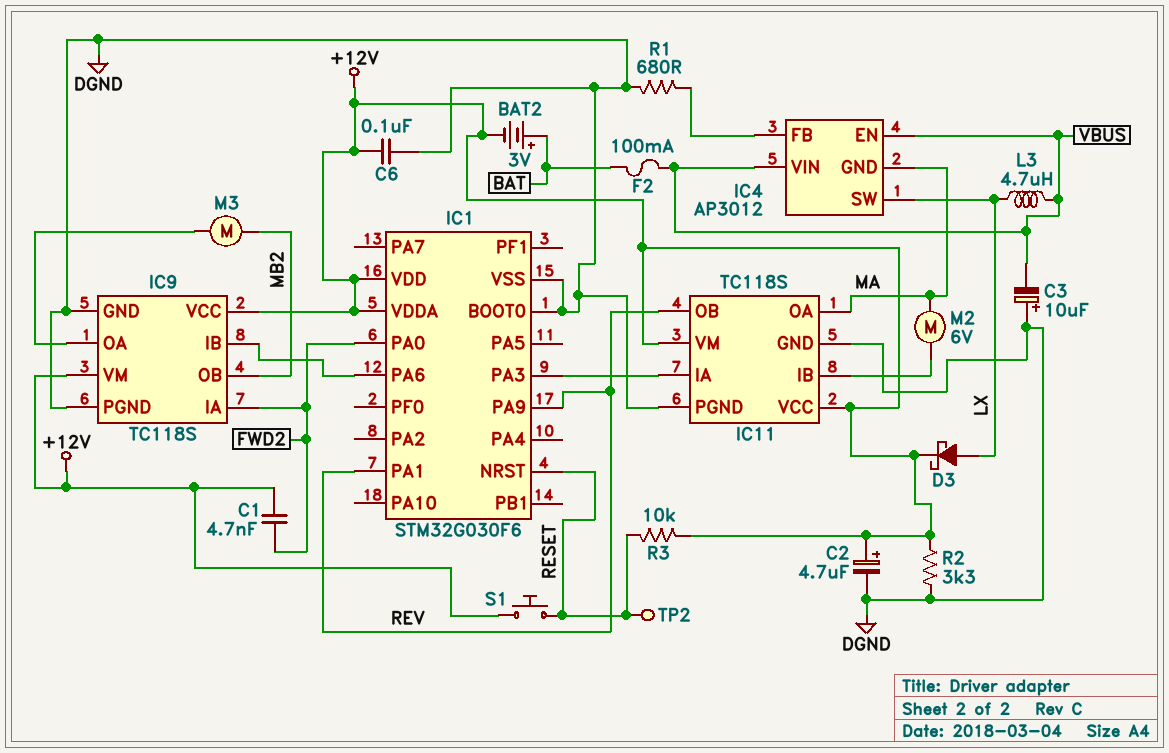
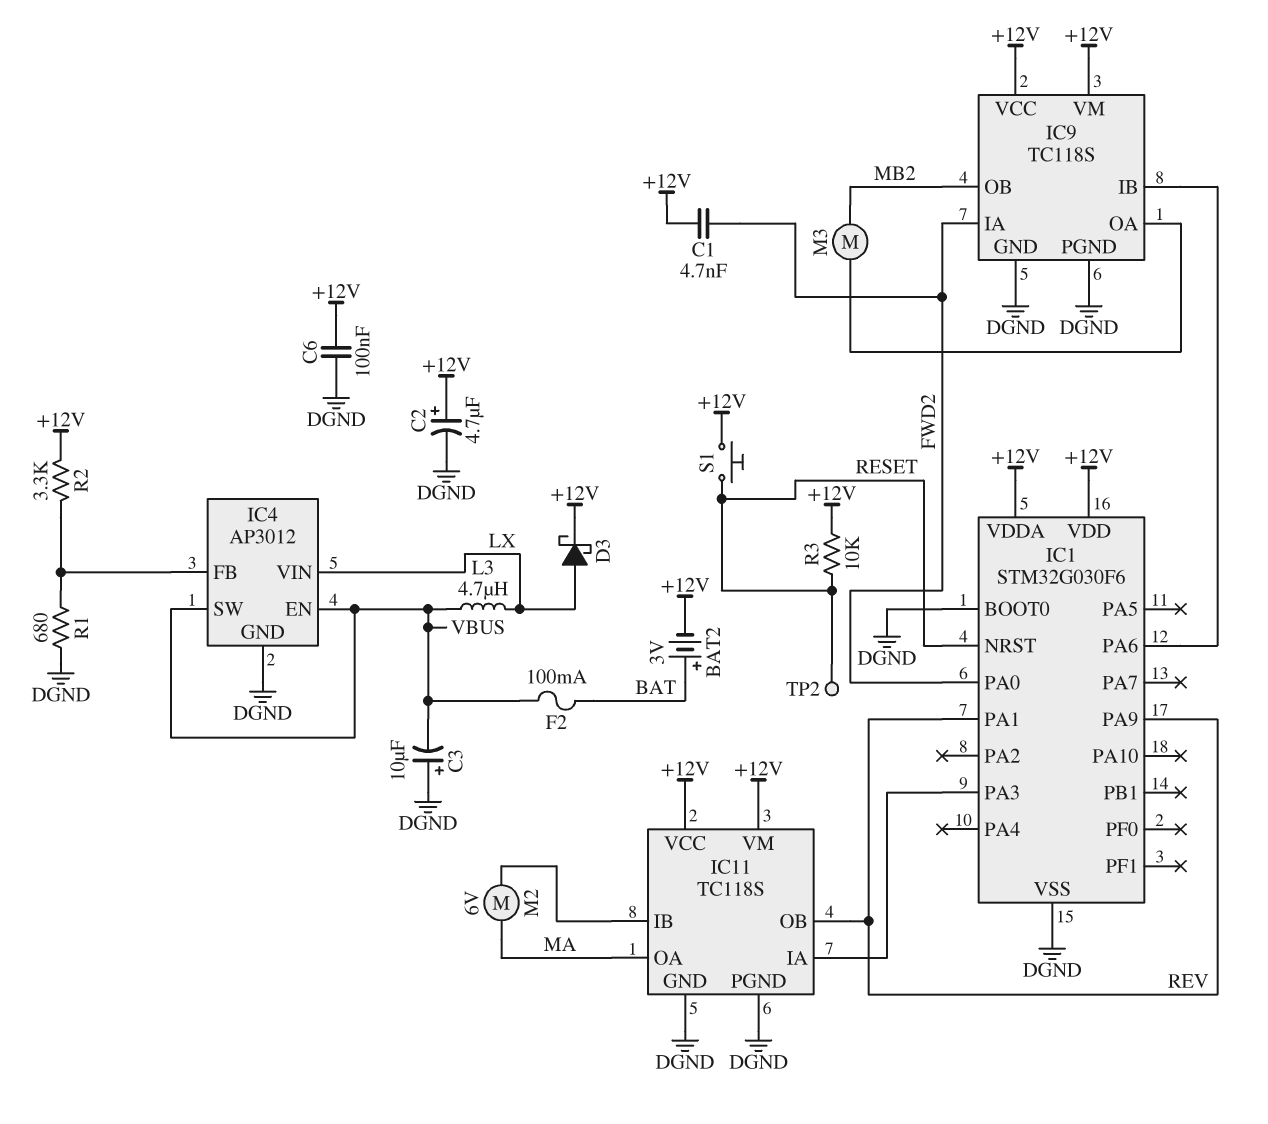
IC4 pin GND: MA -> DGND
IC4 pin SW: LX -> VBUS
IC4 pin VIN: VBUS -> LX
R2: 3.3k (+12V, DGND) -> 3.3k (+12V, IC4/FB)

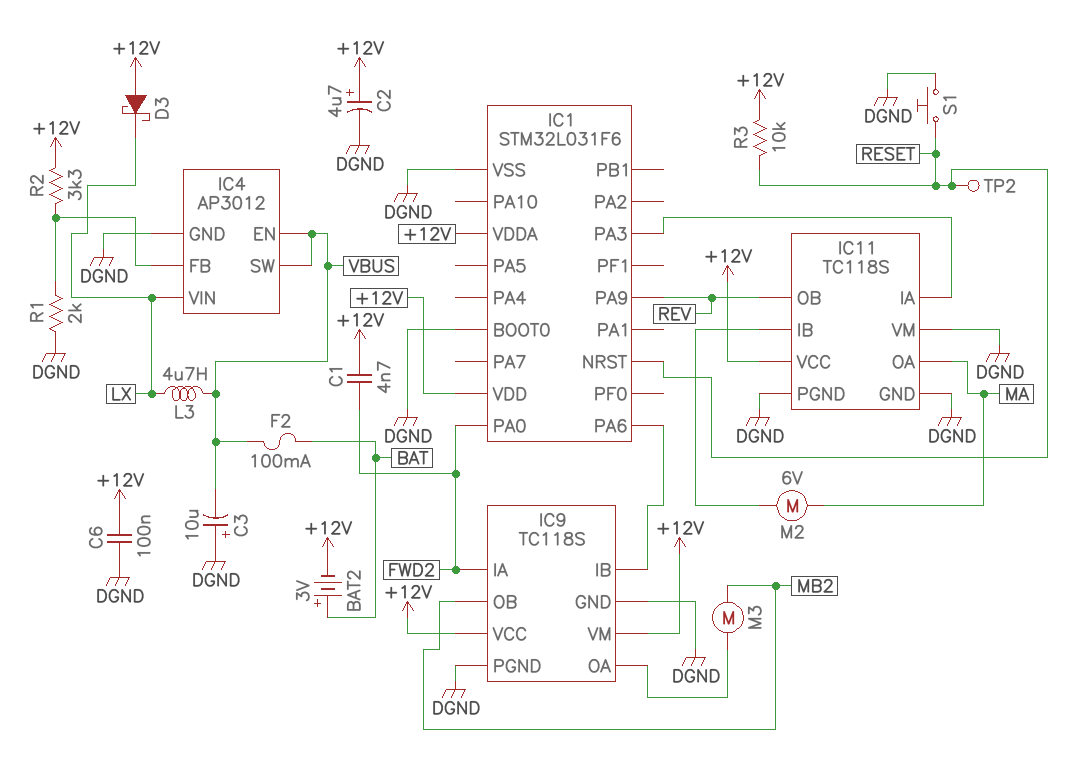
D3: schottky (A LX, K +12V) -> schottky (A +12V, K LX)
IC1: STM32G030F6 -> STM32L031F6
IC1 pin PA1: REV -> none
IC11 pin VM: +12V -> DGND
R1: 680 (DGND, IC4/FB) -> 2k (DGND, IC4/FB)
S1: button (+12V, RESET) -> button (DGND, RESET)

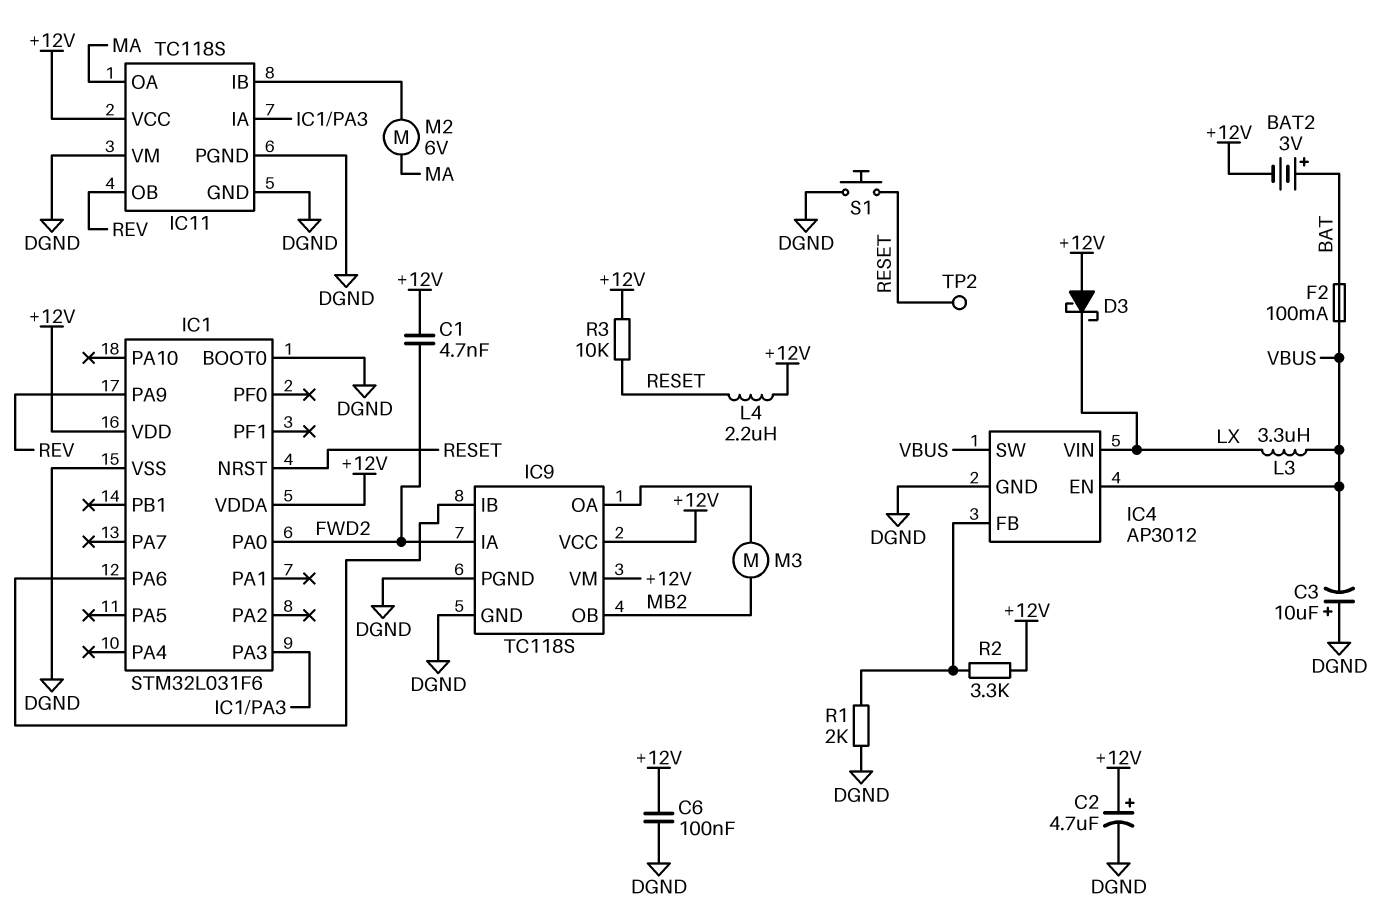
L3: 4.7uH (LX, VBUS) -> 3.3uH (LX, VBUS)
L4: none -> 2.2uH (+12V, RESET)

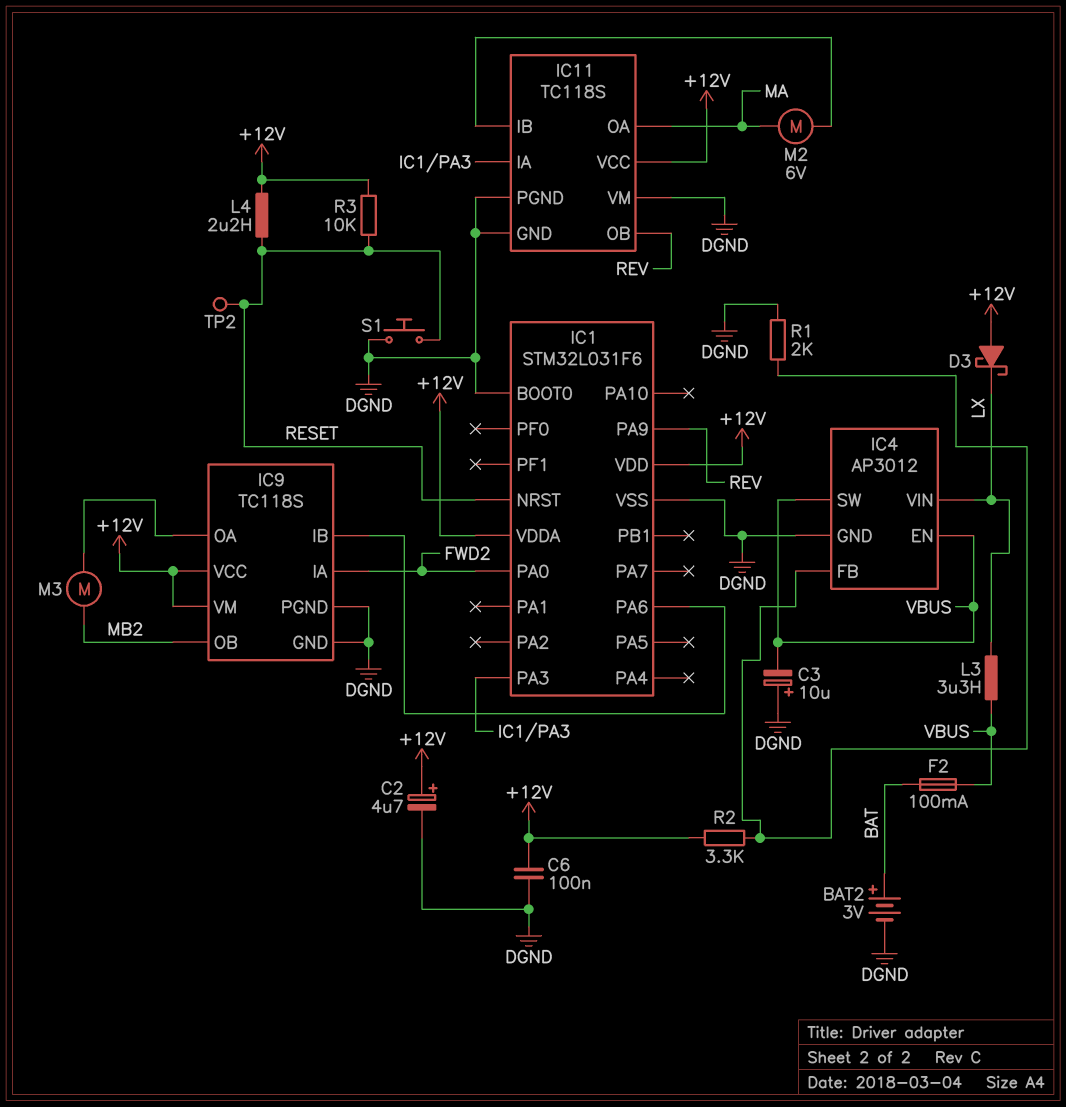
BAT2: 3V (plus BAT, minus +12V) -> 3V (plus BAT, minus DGND)
C1: 4.7nF (+12V, FWD2) -> none

